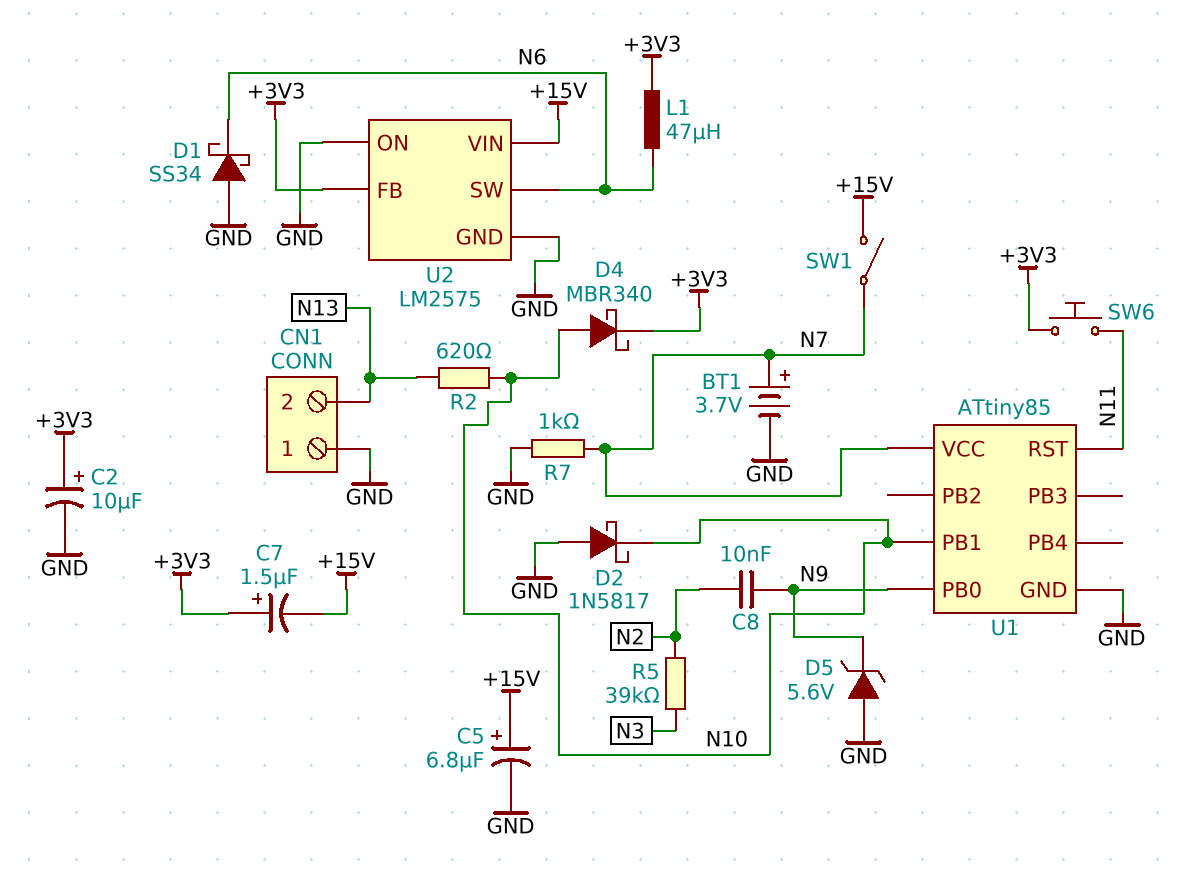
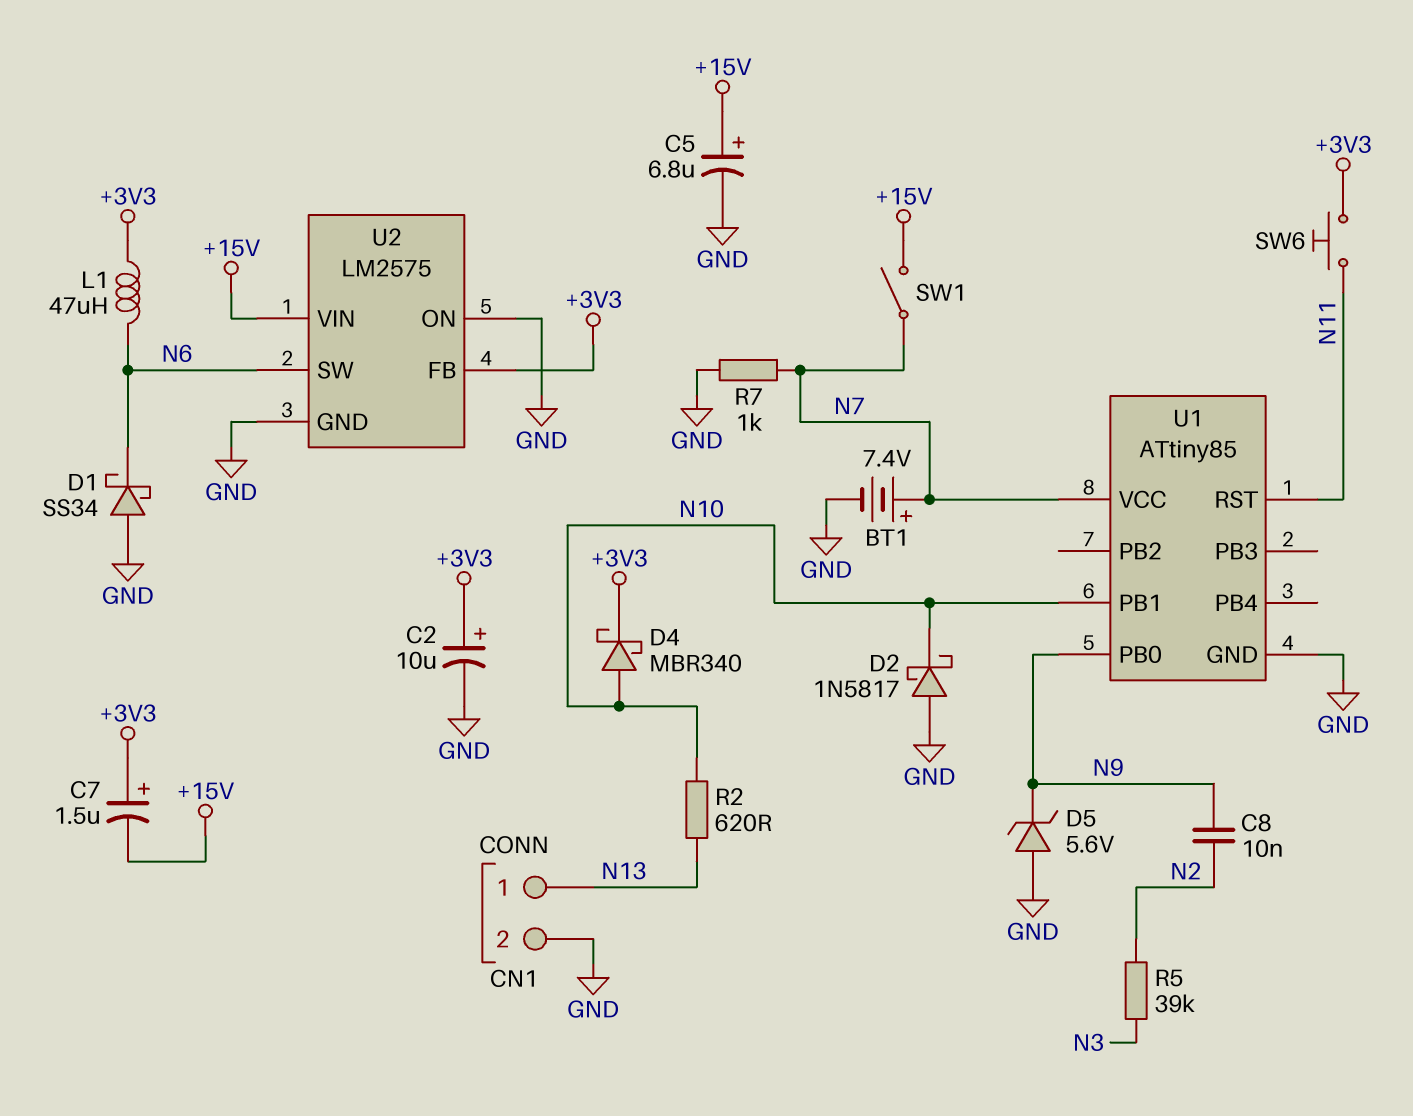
BT1: 3.7V (plus N7, minus GND) -> 7.4V (plus N7, minus GND)
CN1 pin 1: GND -> N13
CN1 pin 2: N13 -> GND

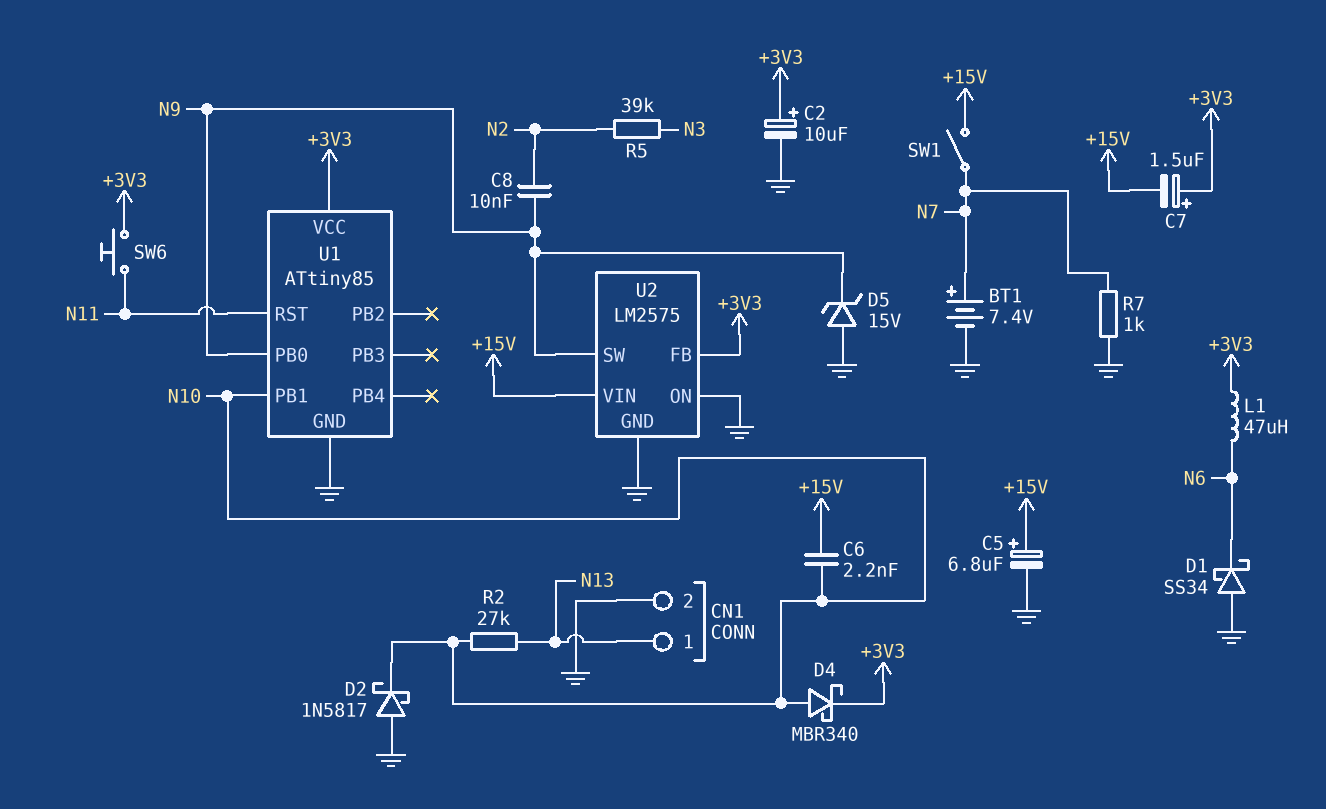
C6: none -> 2.2nF (+15V, N10)
D5: zener 5.6V (A GND, K N9) -> zener 15V (A GND, K N9)
R2: 620 (N10, N13) -> 27k (N10, N13)
U1 pin VCC: N7 -> +3V3
U2 pin SW: N6 -> N9

